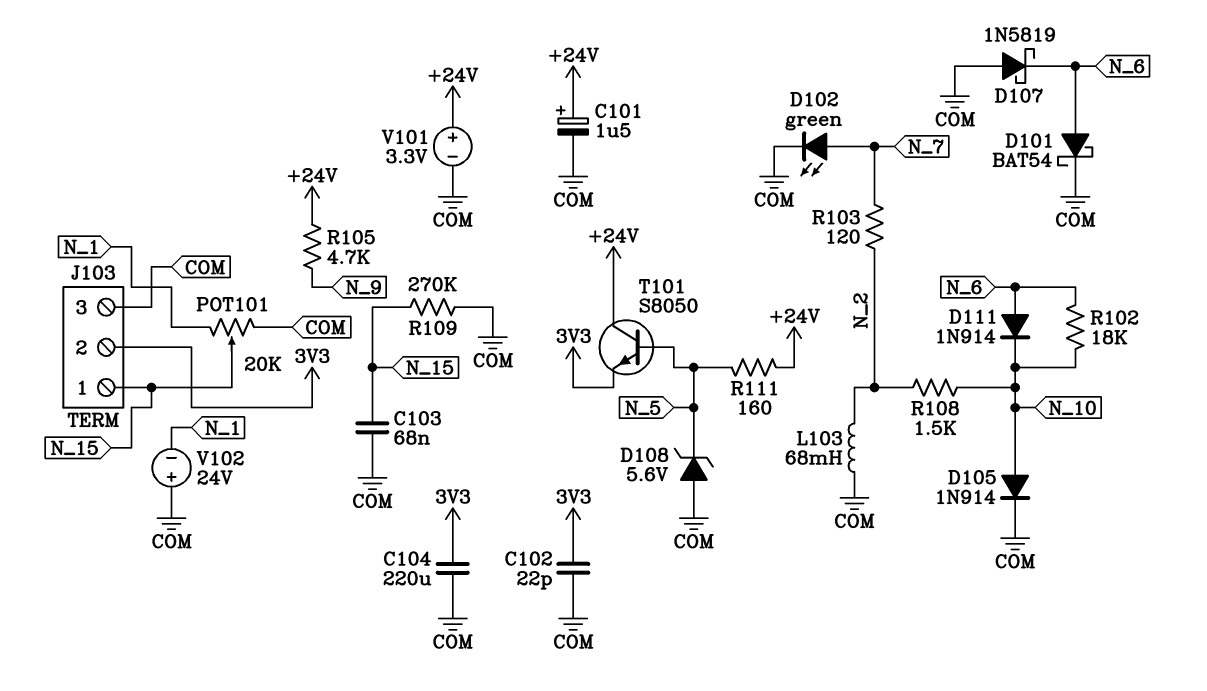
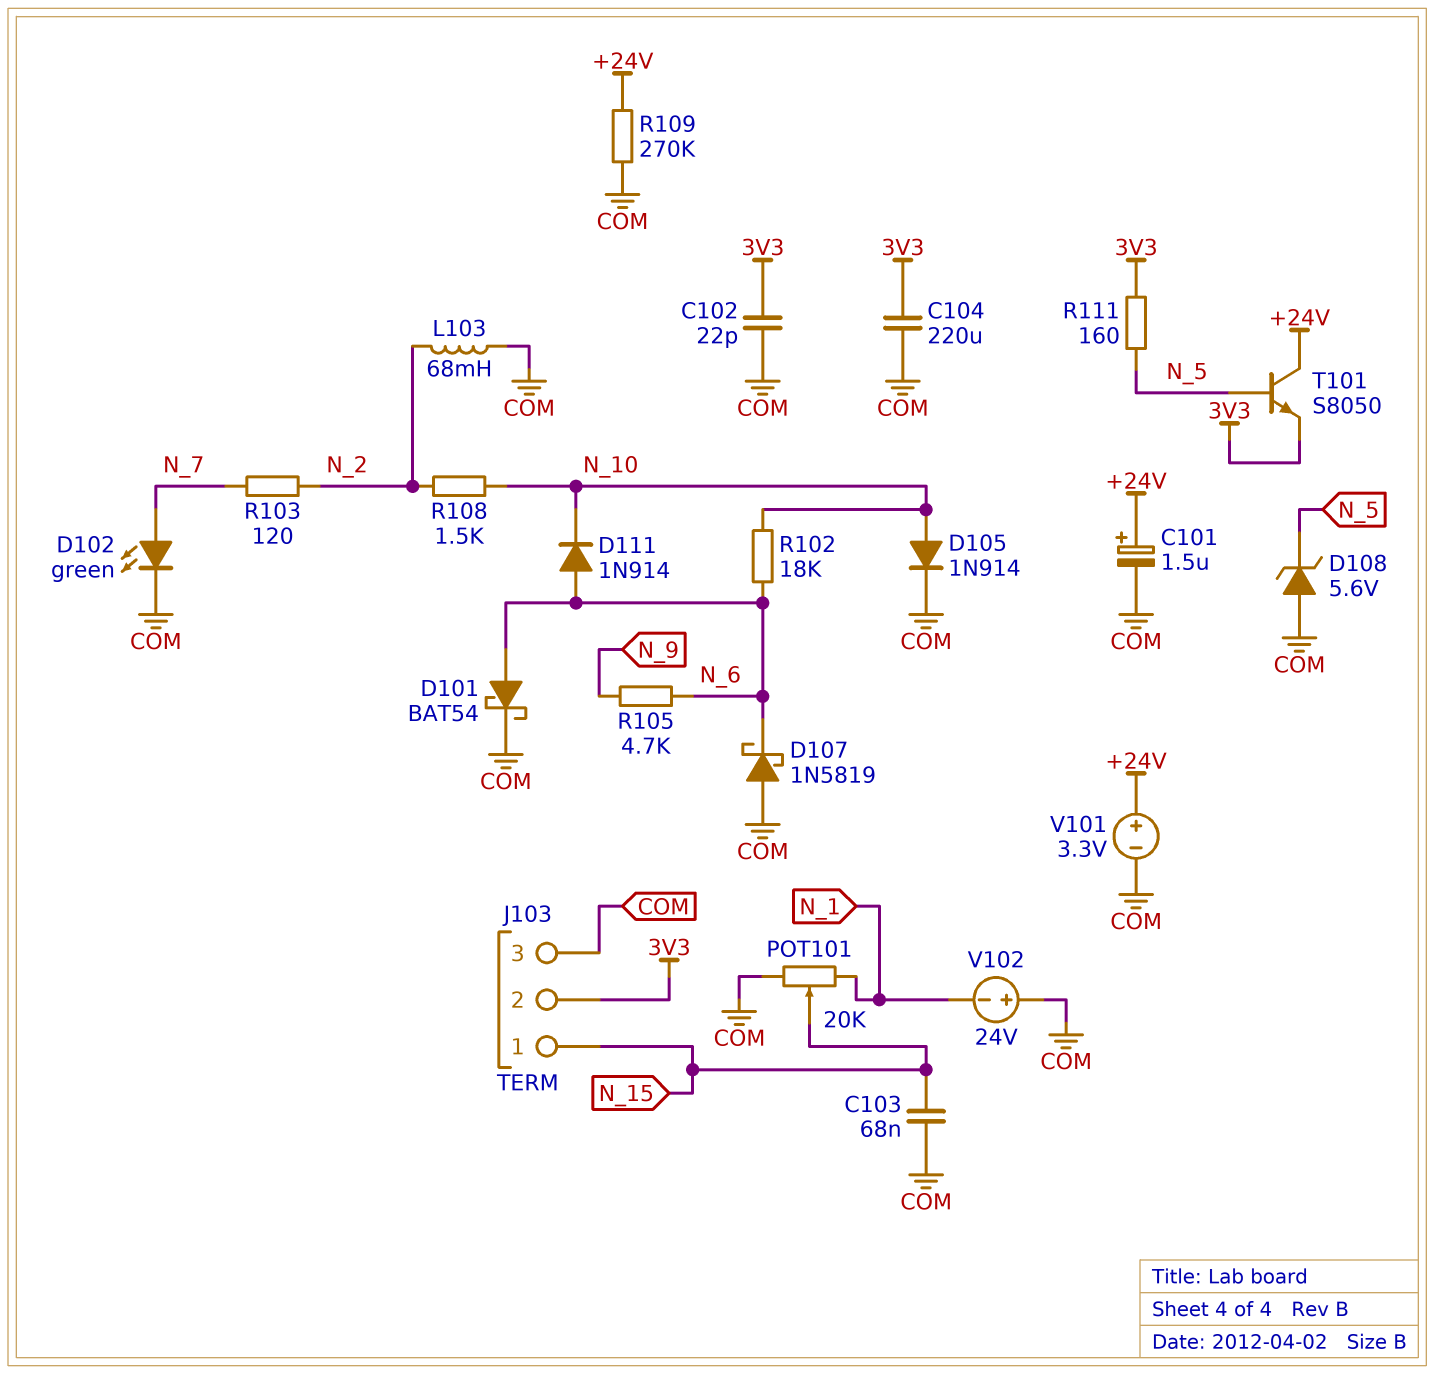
R105: 4.7k (+24V, N_9) -> 4.7k (N_6, N_9)
R109: 270k (COM, N_15) -> 270k (+24V, COM)
R111: 160 (+24V, N_5) -> 160 (3V3, N_5)

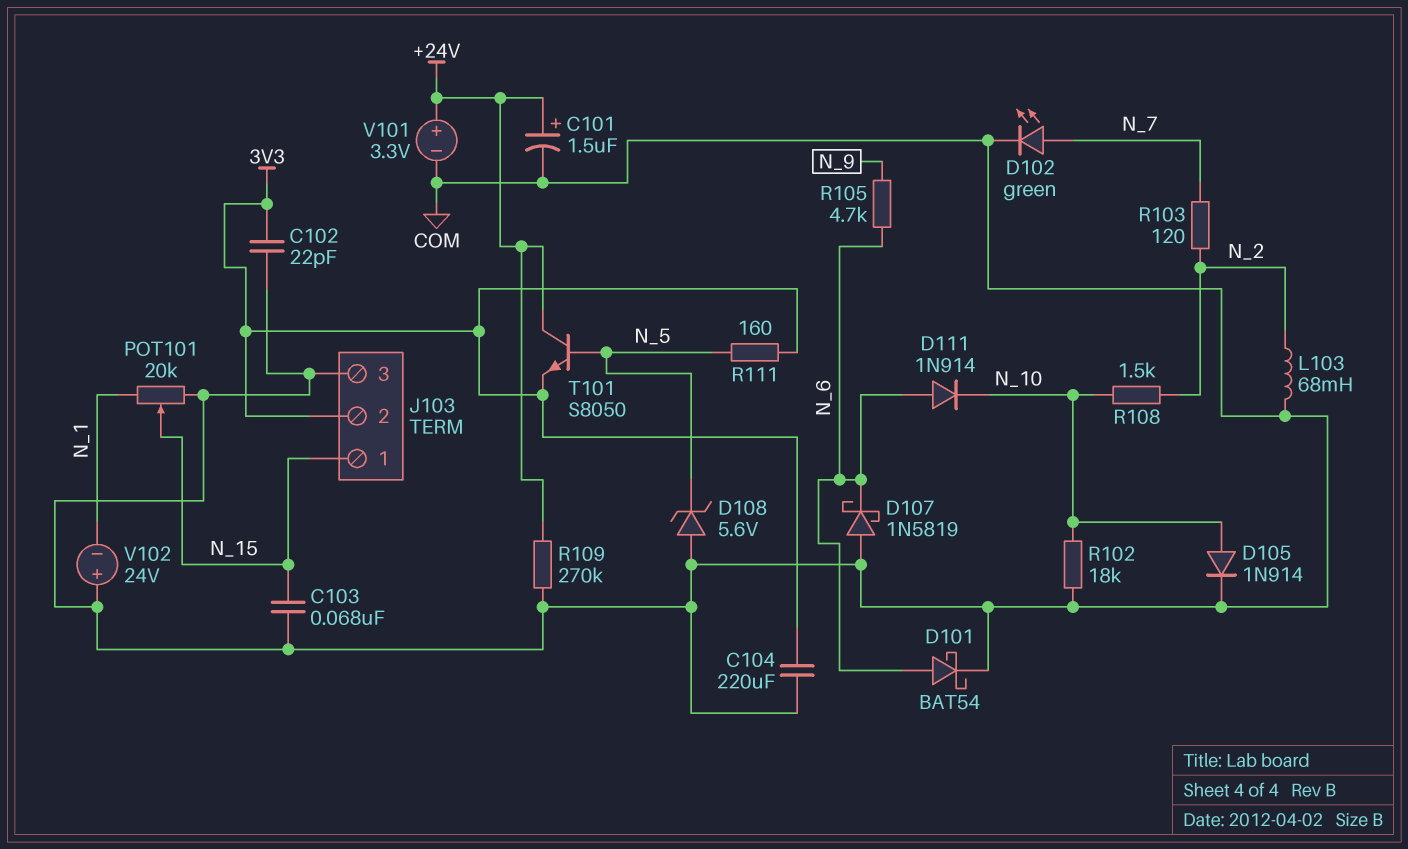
R102: 18k (N_6, N_10) -> 18k (COM, N_10)

